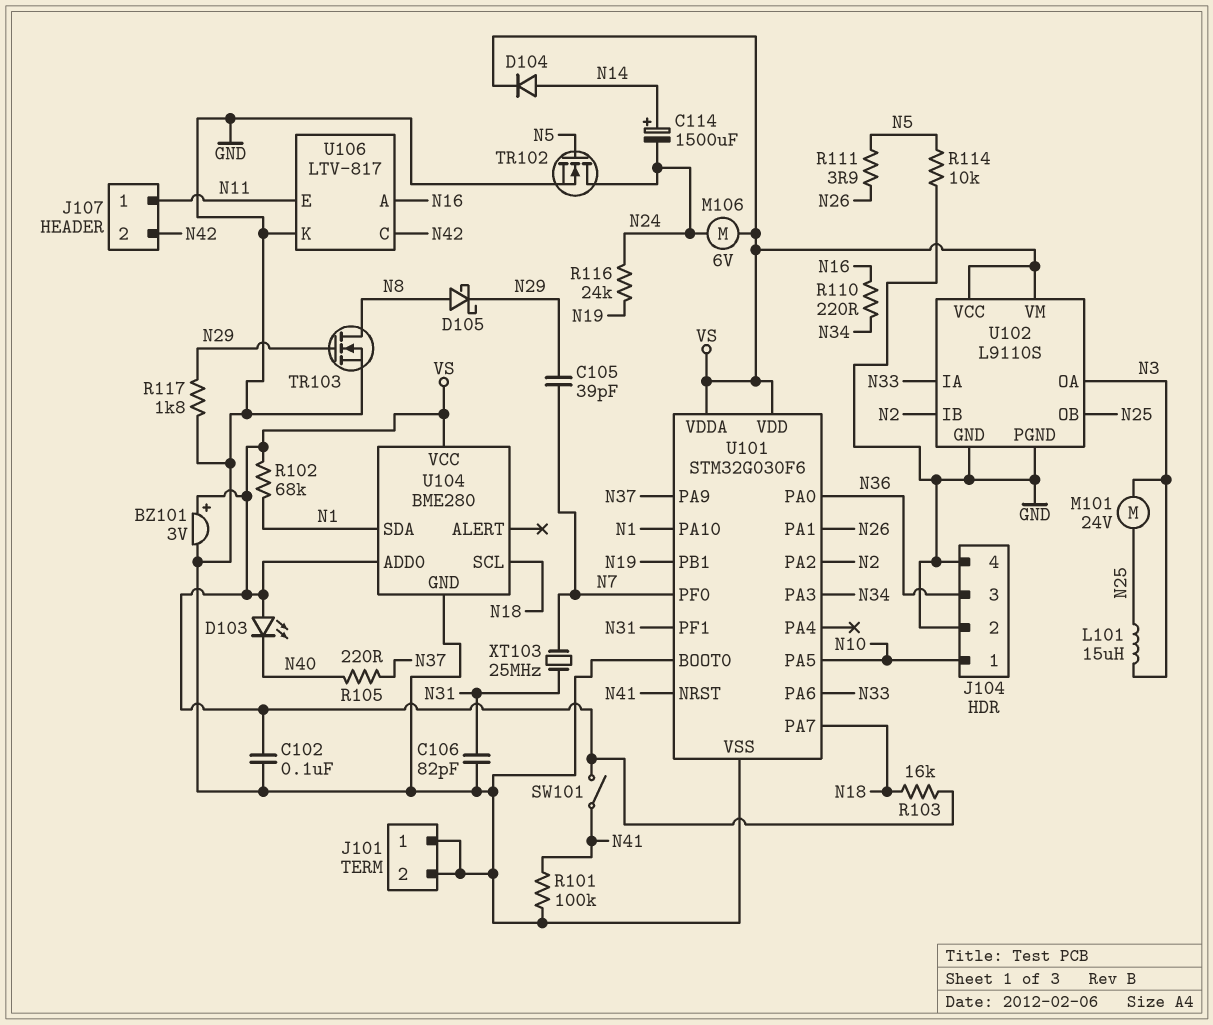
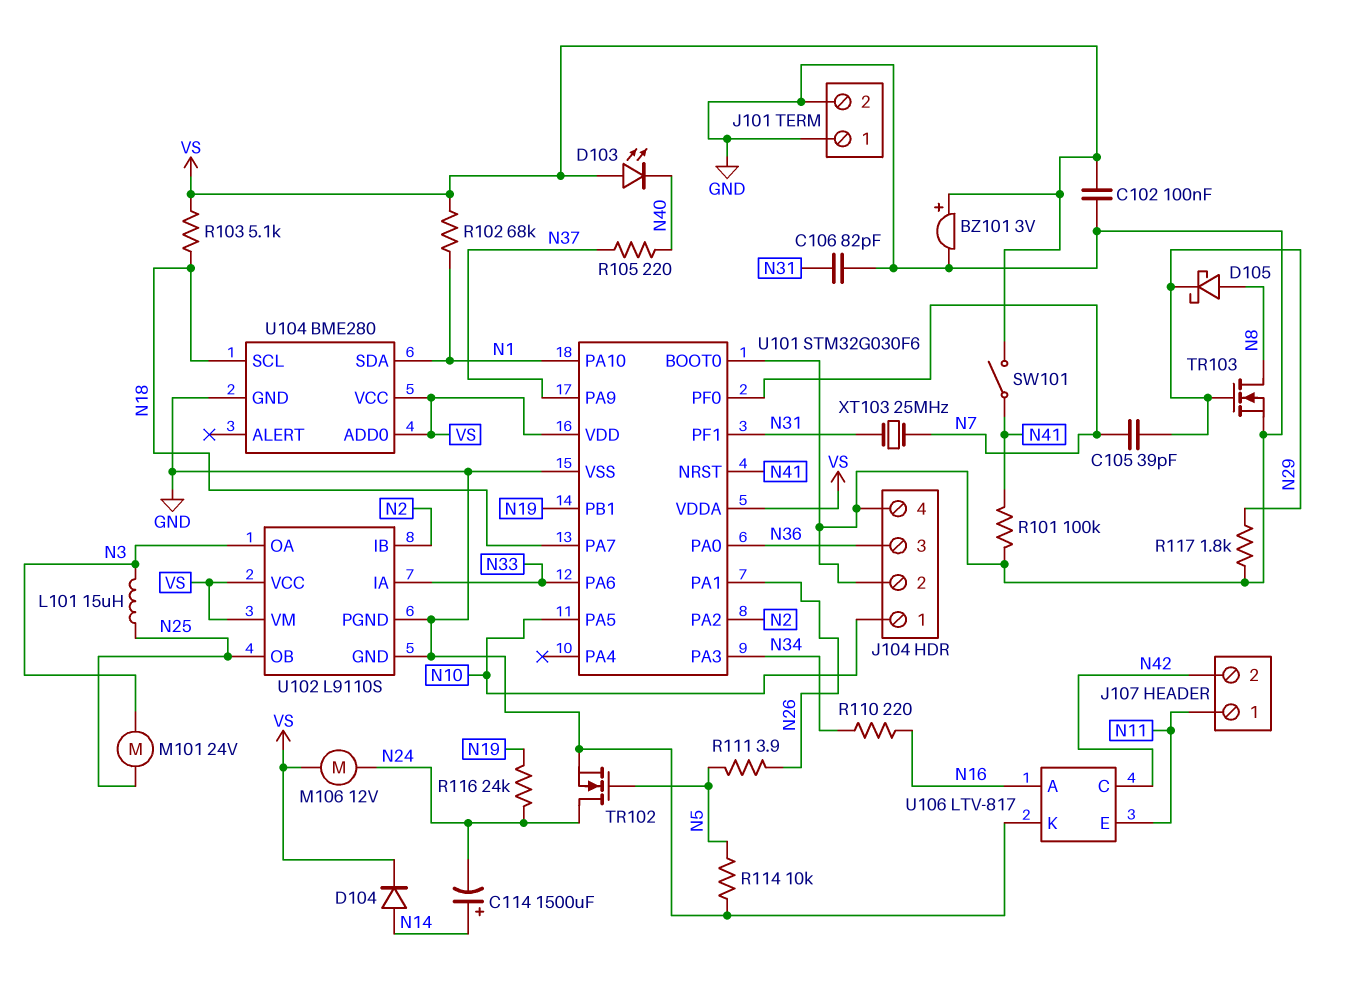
M106: motor 6V (N24, VS) -> motor 12V (N24, VS)
R103: 16k (N18, VS) -> 5.1k (N18, VS)

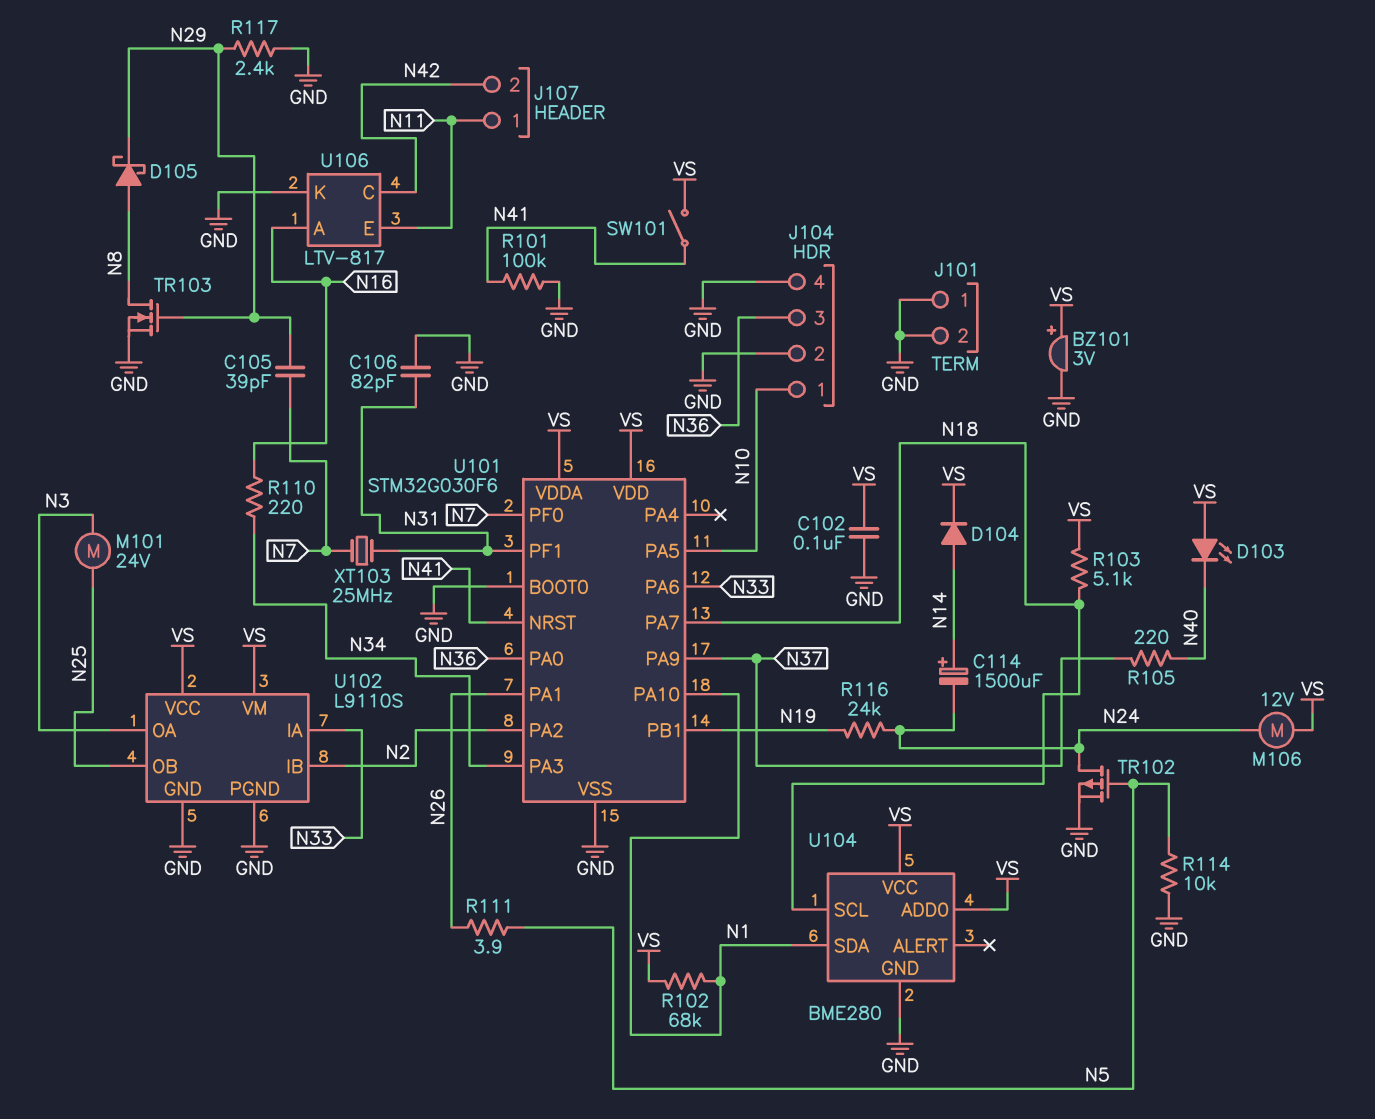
L101: 15uH (N3, N25) -> none
R117: 1.8k (GND, N29) -> 2.4k (GND, N29)
TR102: NMOS (G N5, D N24, S GND) -> PMOS (G N5, D N24, S GND)

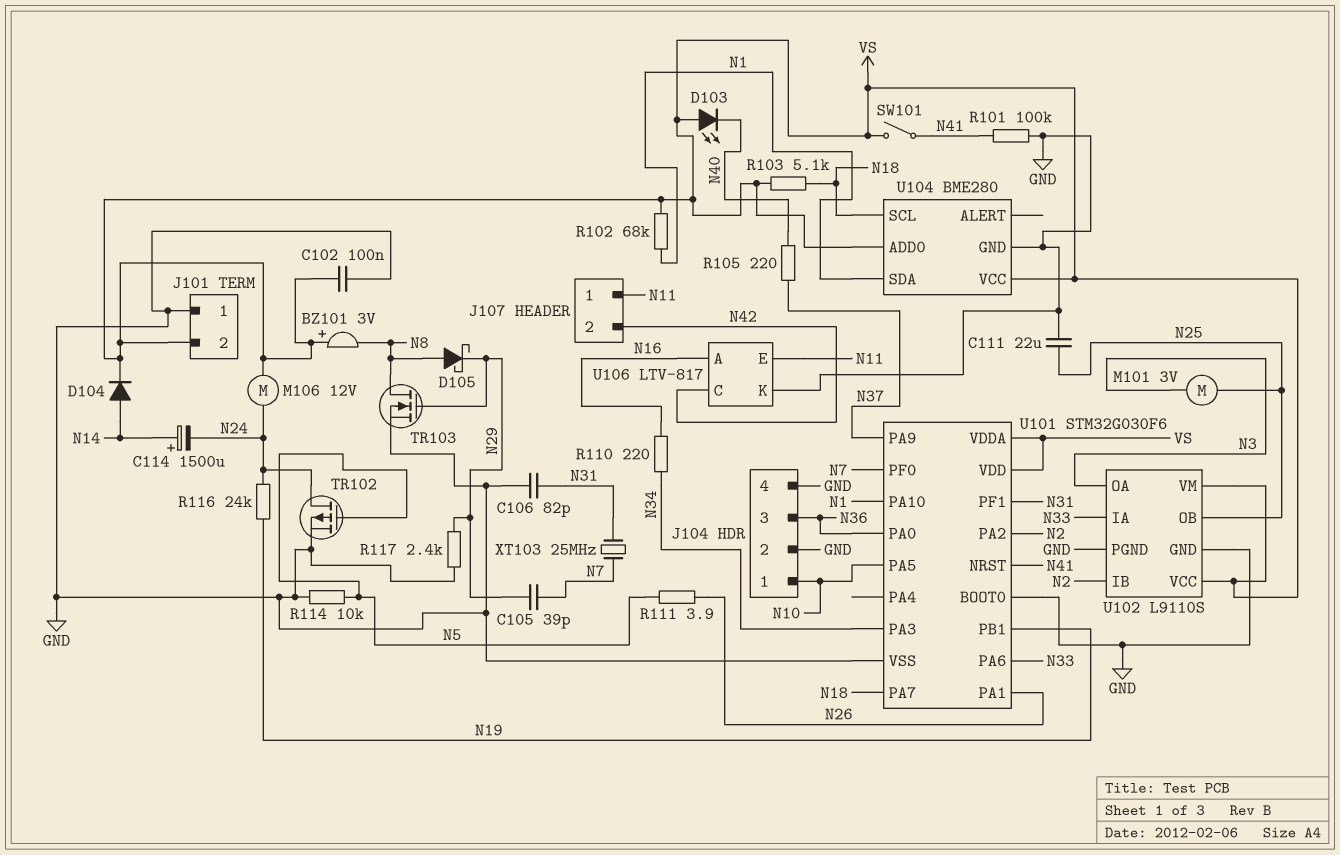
BZ101: buzzer 3V (plus VS, minus GND) -> buzzer 3V (plus VS, minus N8)
C111: none -> 22uF (GND, N25)
J101 pin 2: GND -> VS
M101: motor 24V (N3, N25) -> motor 3V (N3, N25)

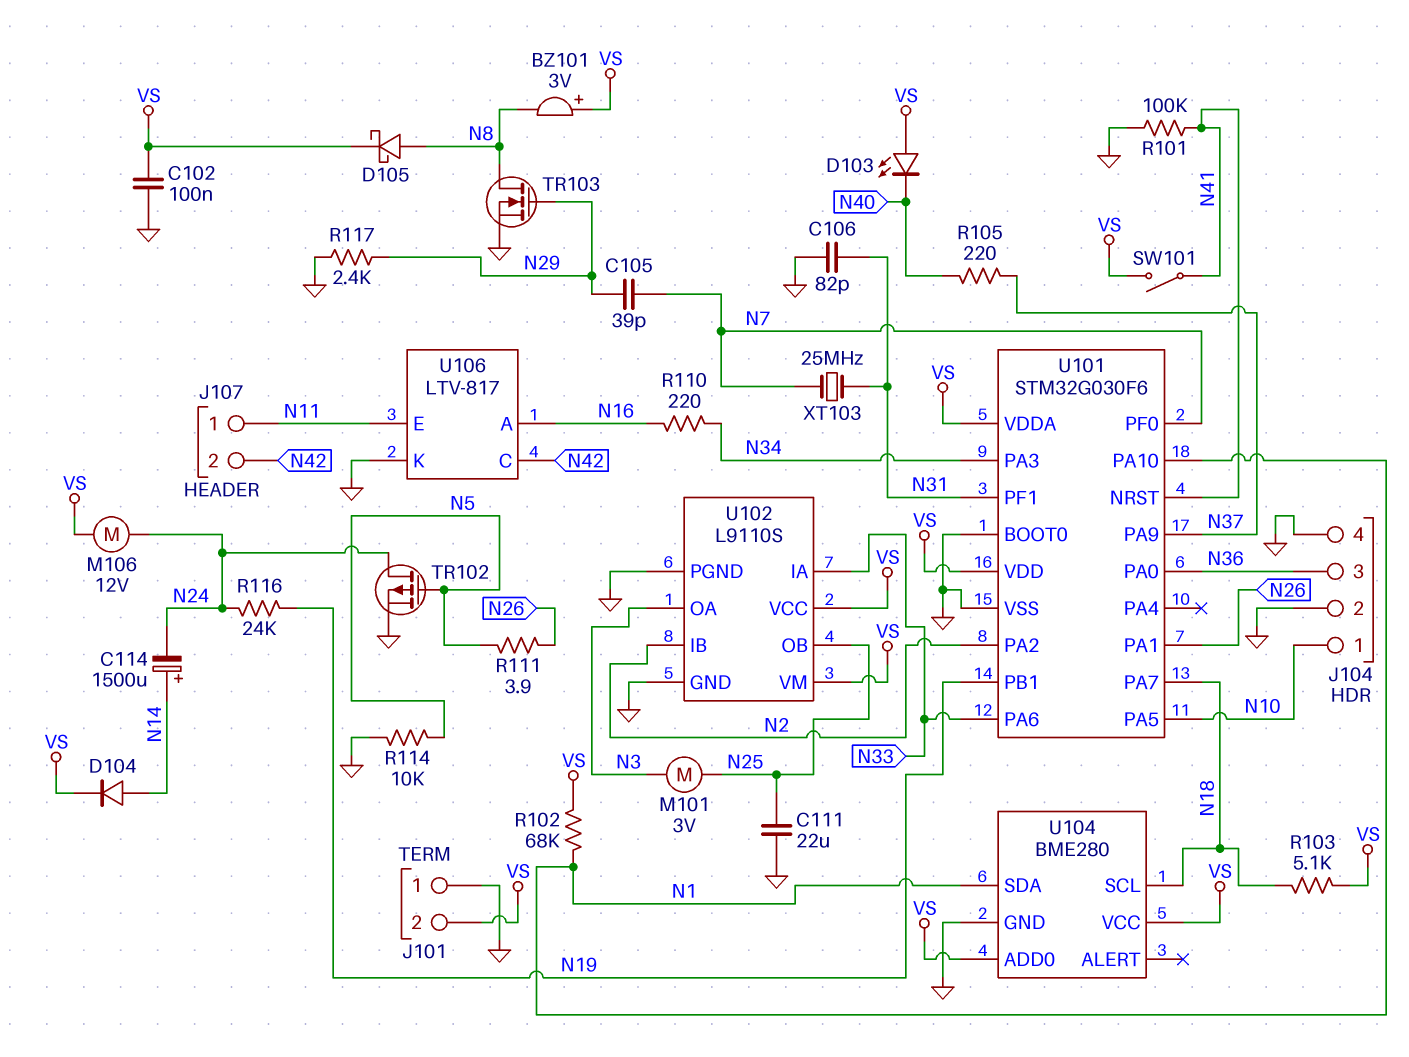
D105: schottky (A N8, K N29) -> schottky (A N8, K VS)

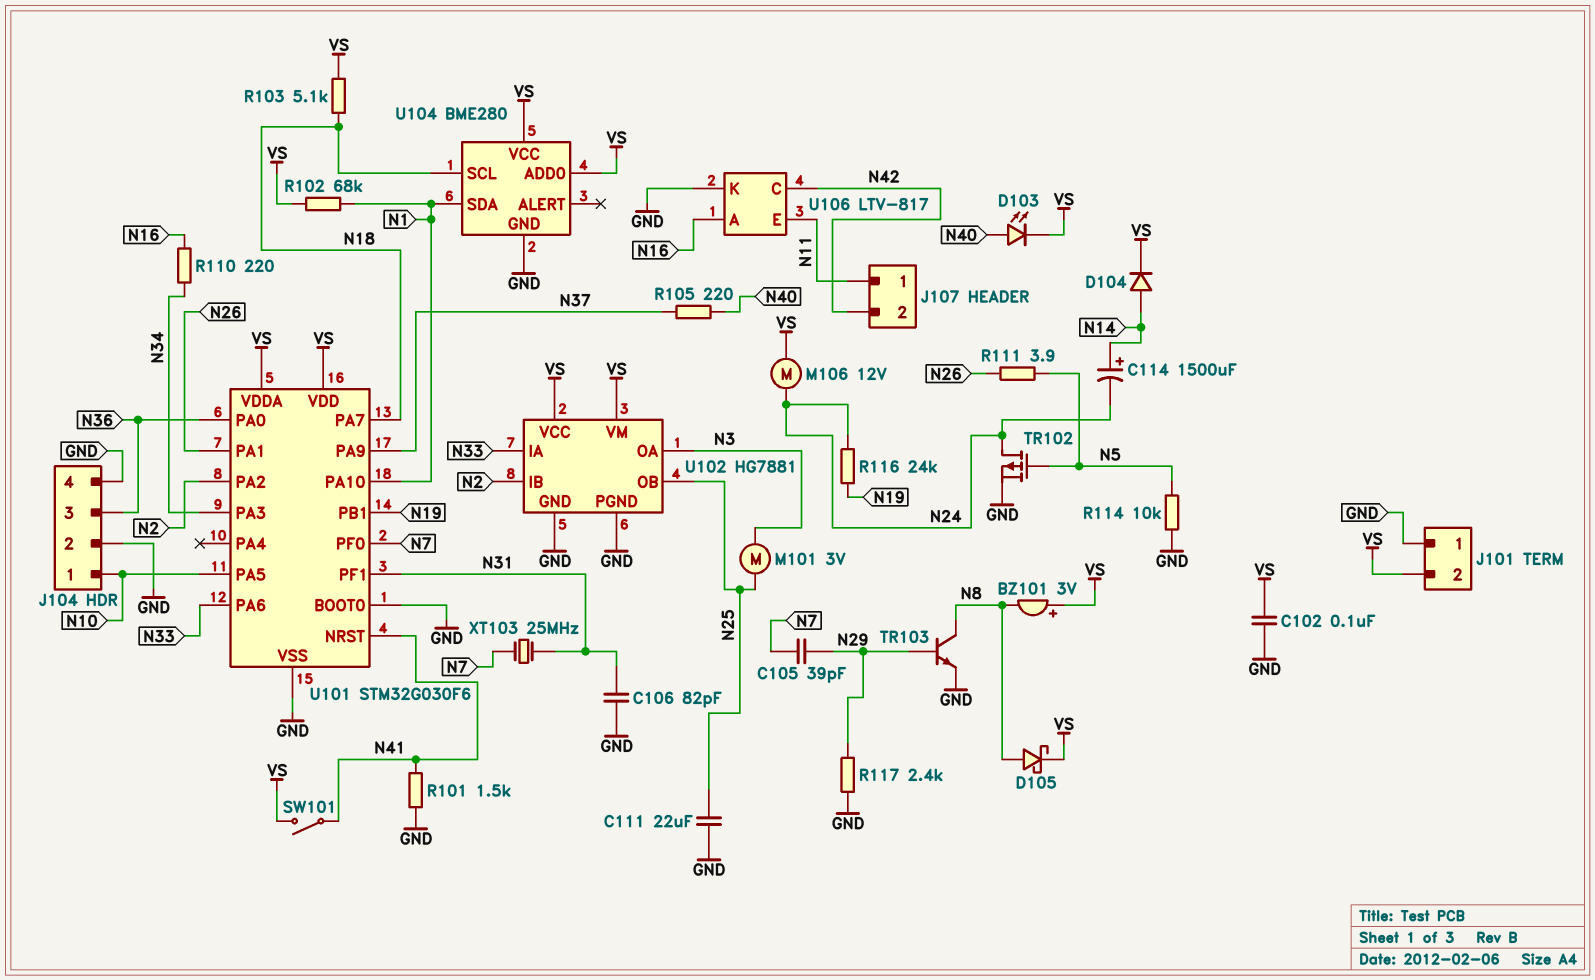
D103: LED (A VS, K N40) -> LED (A N40, K VS)
R101: 100k (GND, N41) -> 1.5k (GND, N41)
TR103: NMOS (G N29, D N8, S GND) -> NPN (B N29, C N8, E GND)
U102: L9110S -> HG7881

